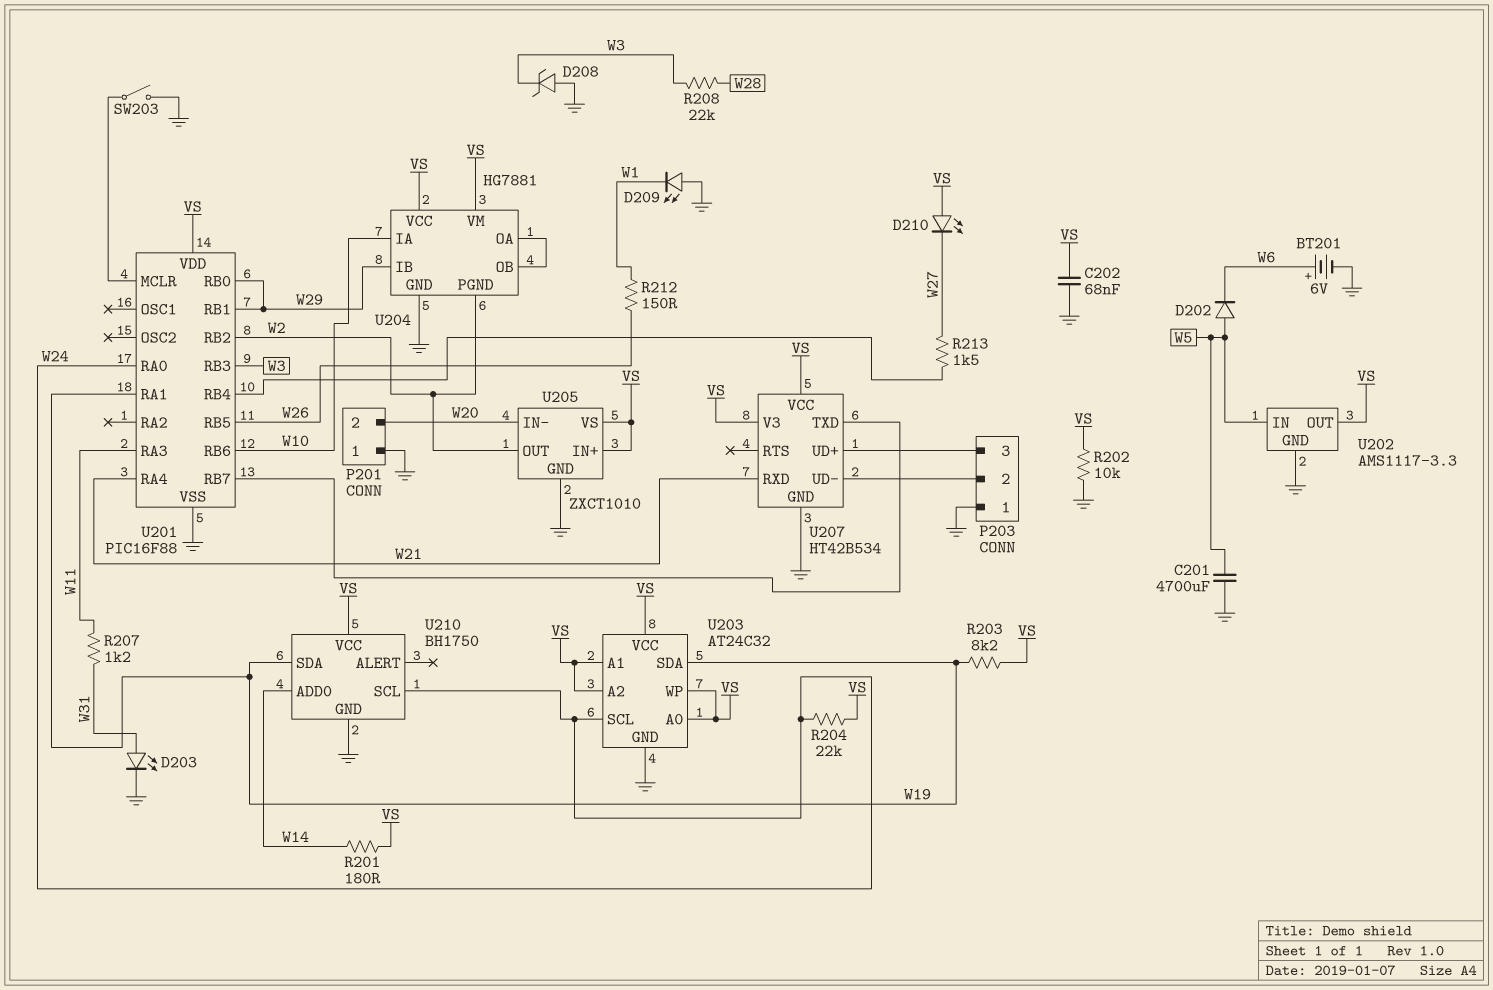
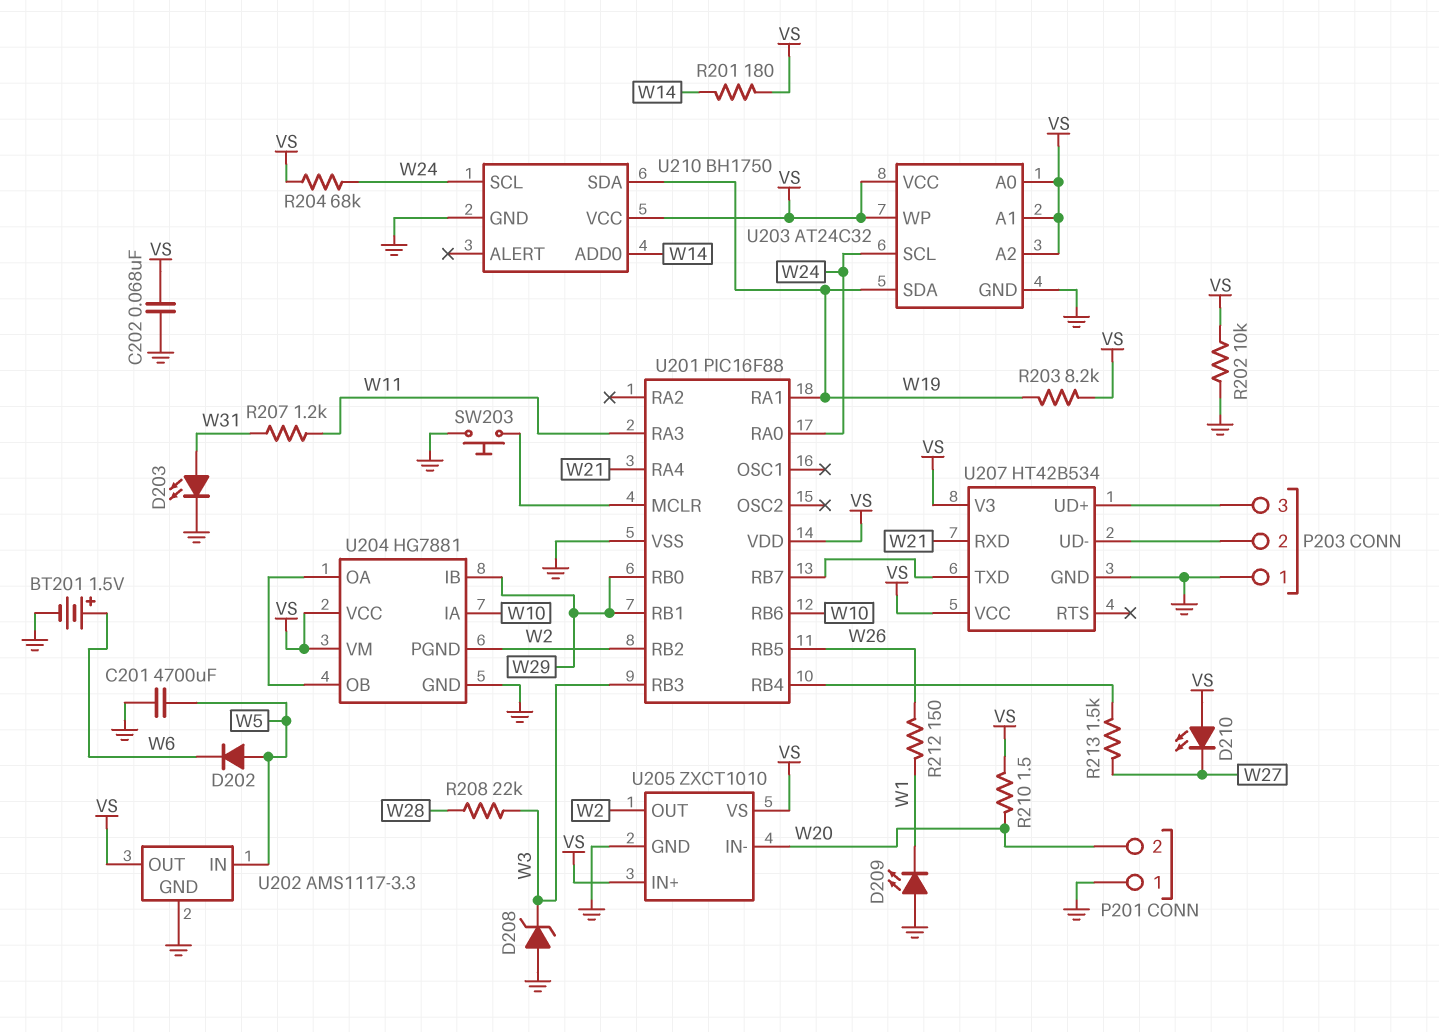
BT201: 6V (plus W6, minus GND) -> 1.5V (plus W6, minus GND)
R204: 22k (VS, W24) -> 68k (VS, W24)
R210: none -> 1.5 (VS, W20)
SW203: switch (GND, U201/MCLR) -> button (GND, U201/MCLR)

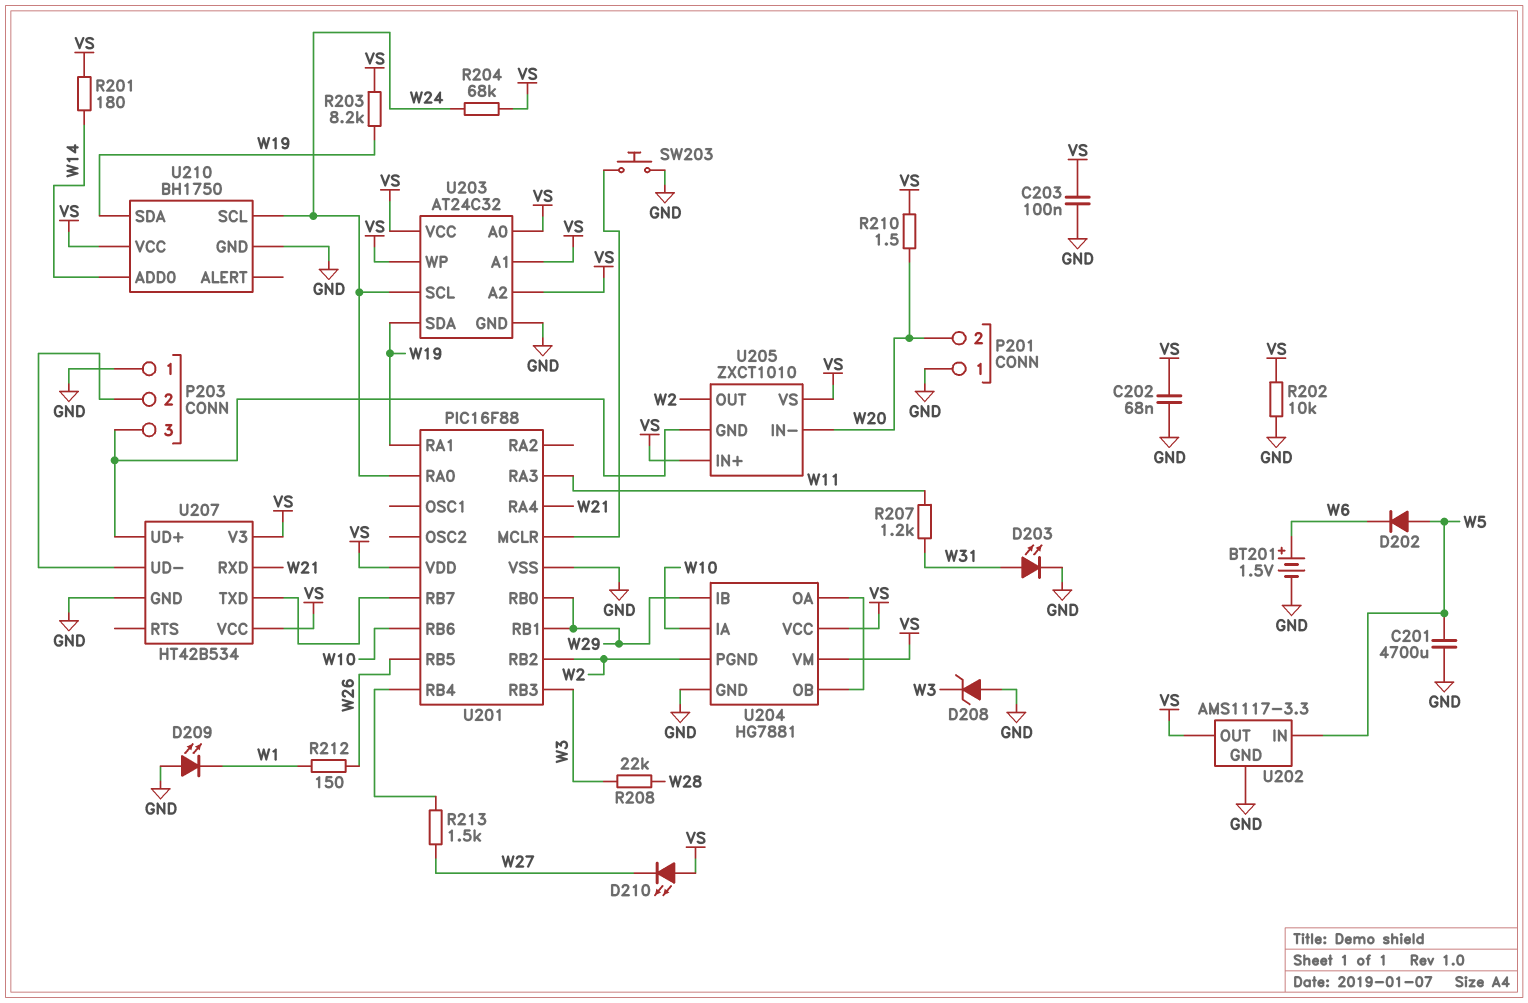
C203: none -> 100nF (GND, VS)
U205 pin GND: GND -> P203/3

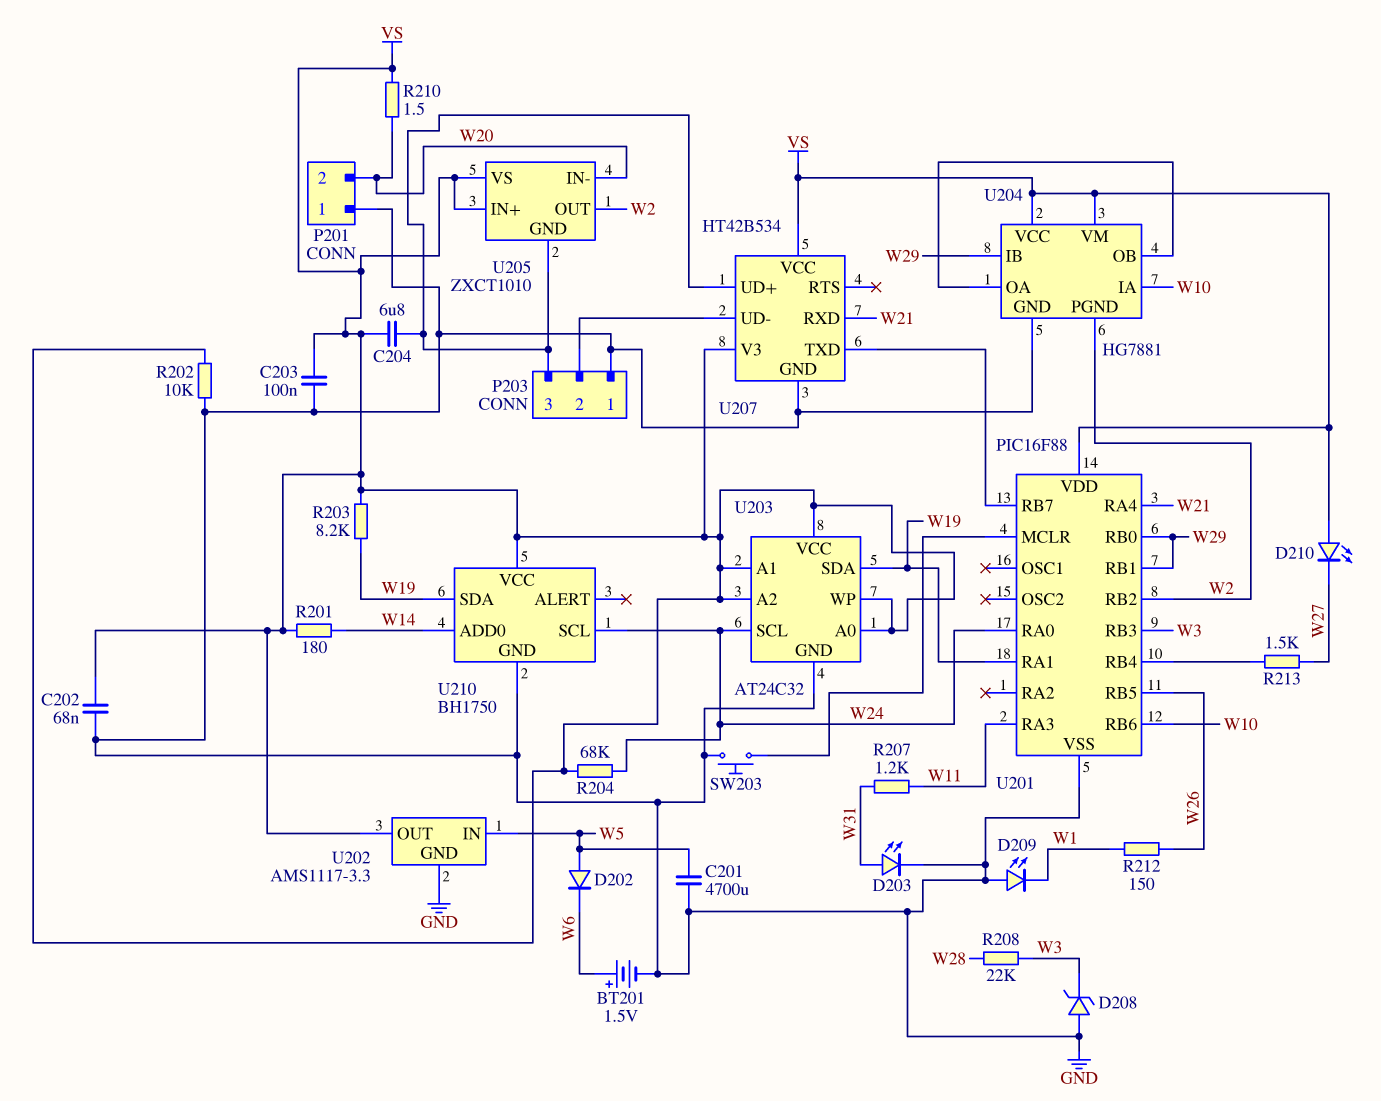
C204: none -> 6.8uF (P203/3, VS)

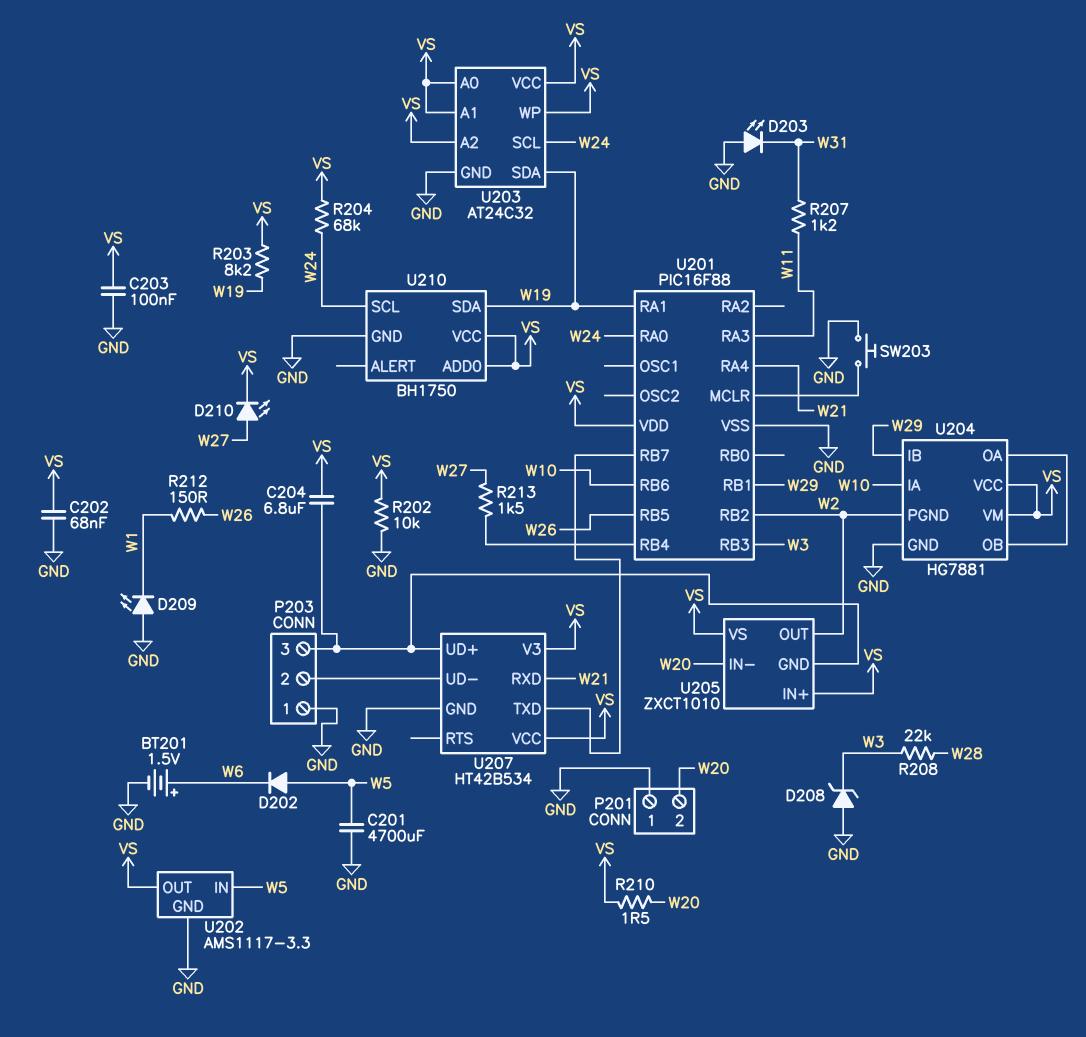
D203: LED (A W31, K GND) -> LED (A GND, K W31)
D210: LED (A VS, K W27) -> LED (A W27, K VS)
R201: 180 (VS, W14) -> none
U201 pin RB0: W29 -> none
U210 pin ADD0: W14 -> VS

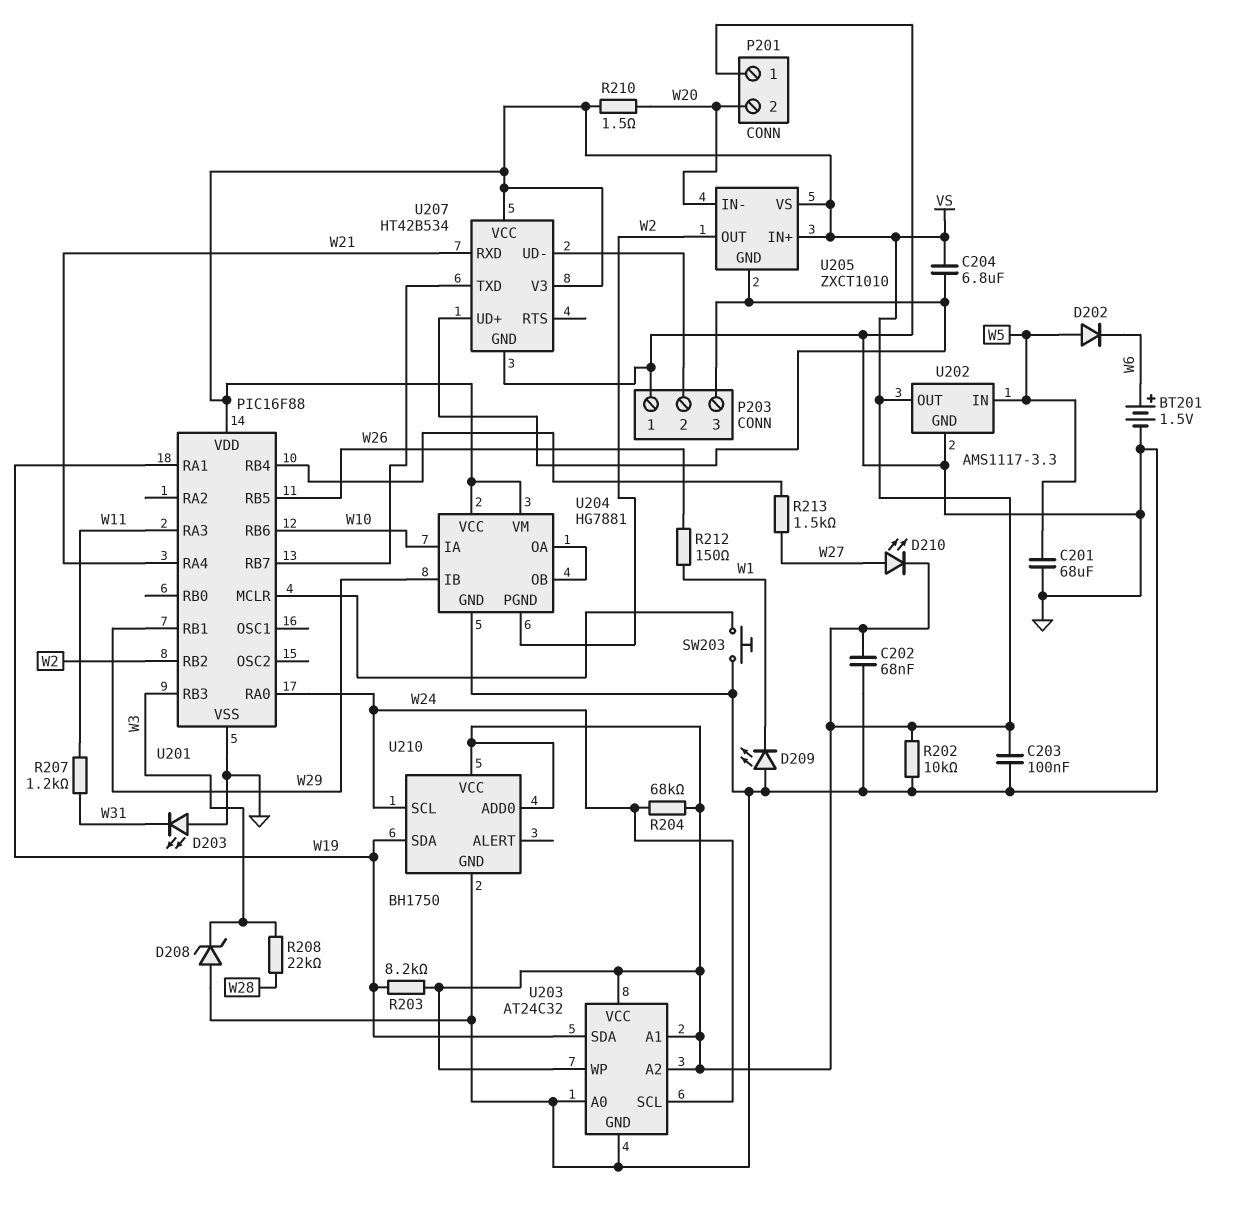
C201: 4700uF (GND, W5) -> 68uF (GND, W5)
U203 pin A0: VS -> GND

